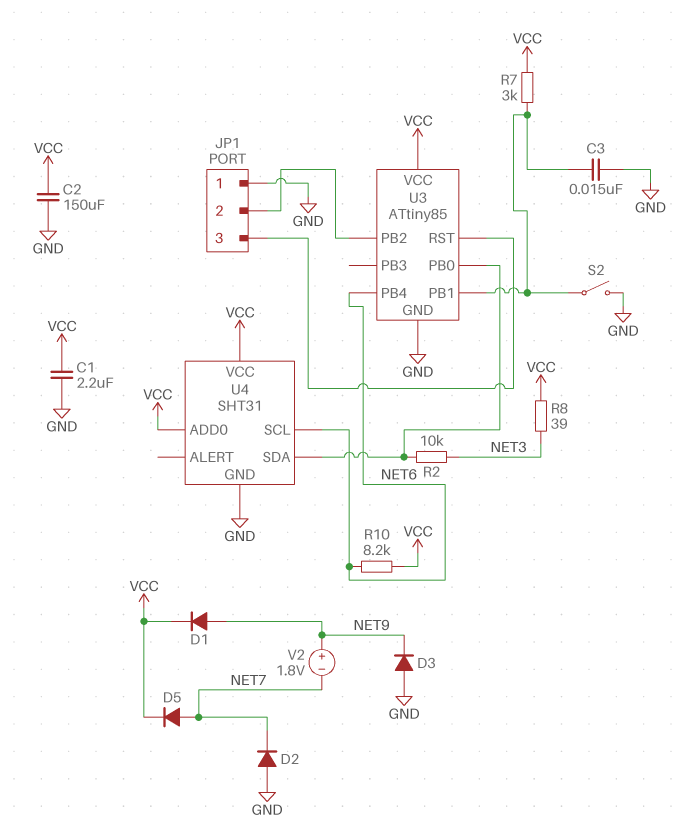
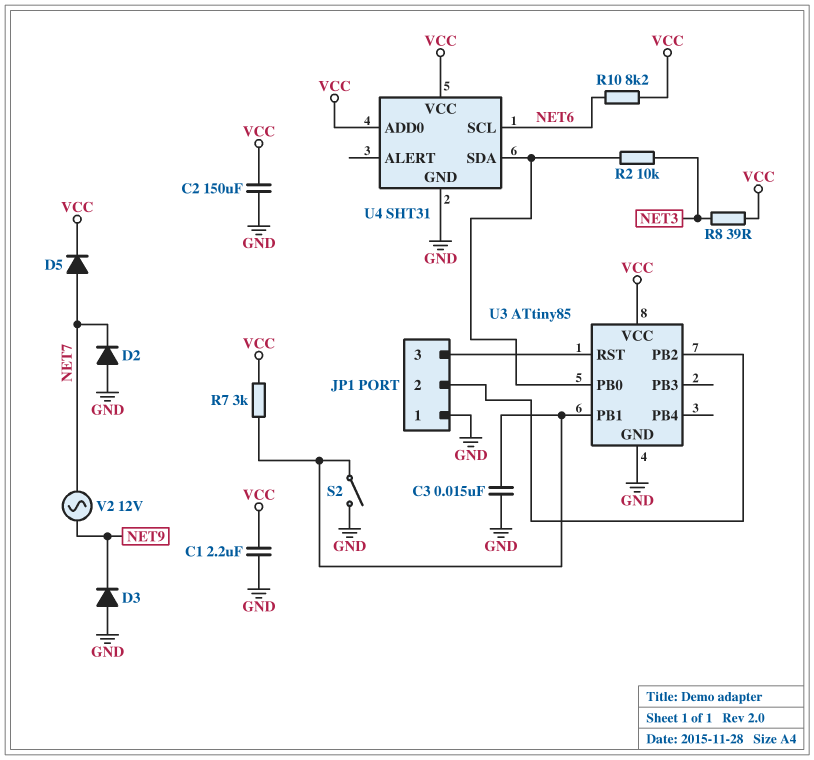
D1: diode (A NET9, K VCC) -> none
U3 pin PB4: NET6 -> none
V2: 1.8V (plus NET9, minus NET7) -> AC 12V (NET7, NET9)

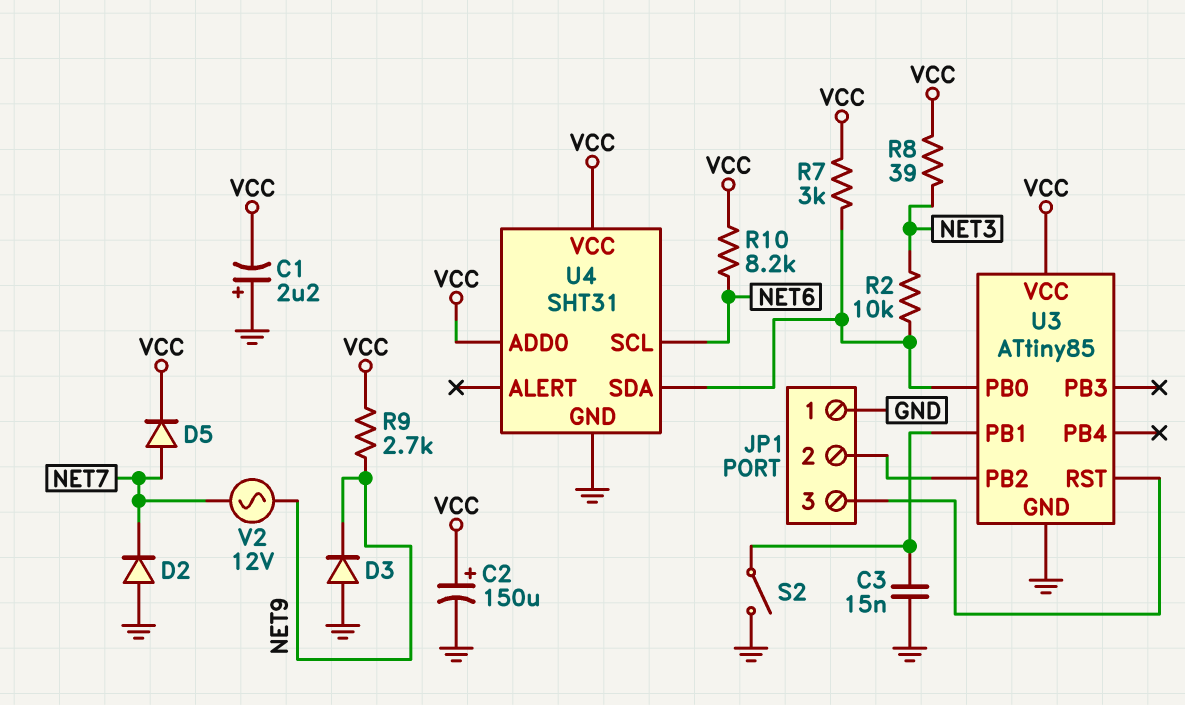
C1: 2.2uF (GND, VCC) -> 2.2uF (plus GND, minus VCC)
C2: 150uF (GND, VCC) -> 150uF (plus VCC, minus GND)
R7: 3k (U3/PB1, VCC) -> 3k (U3/PB0, VCC)
R9: none -> 2.7k (NET9, VCC)

